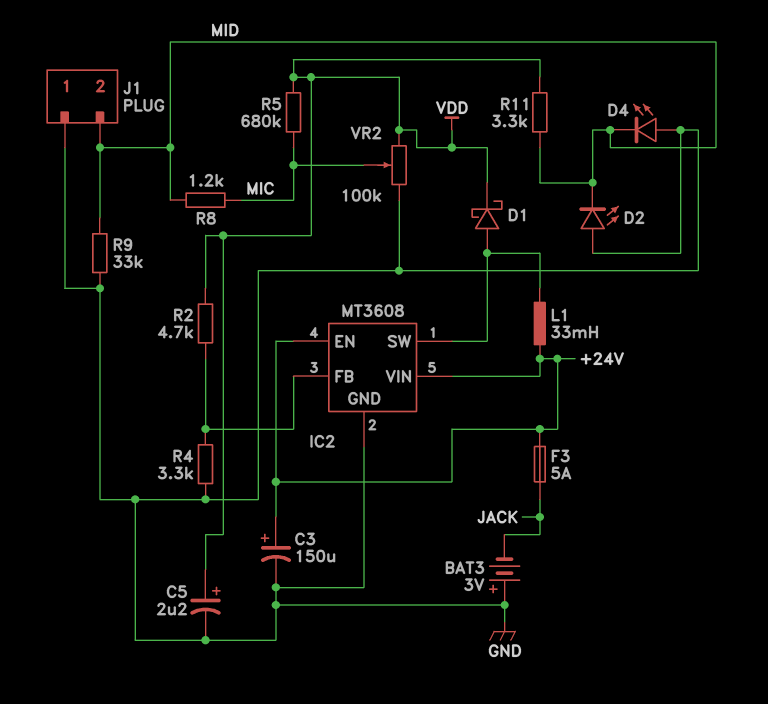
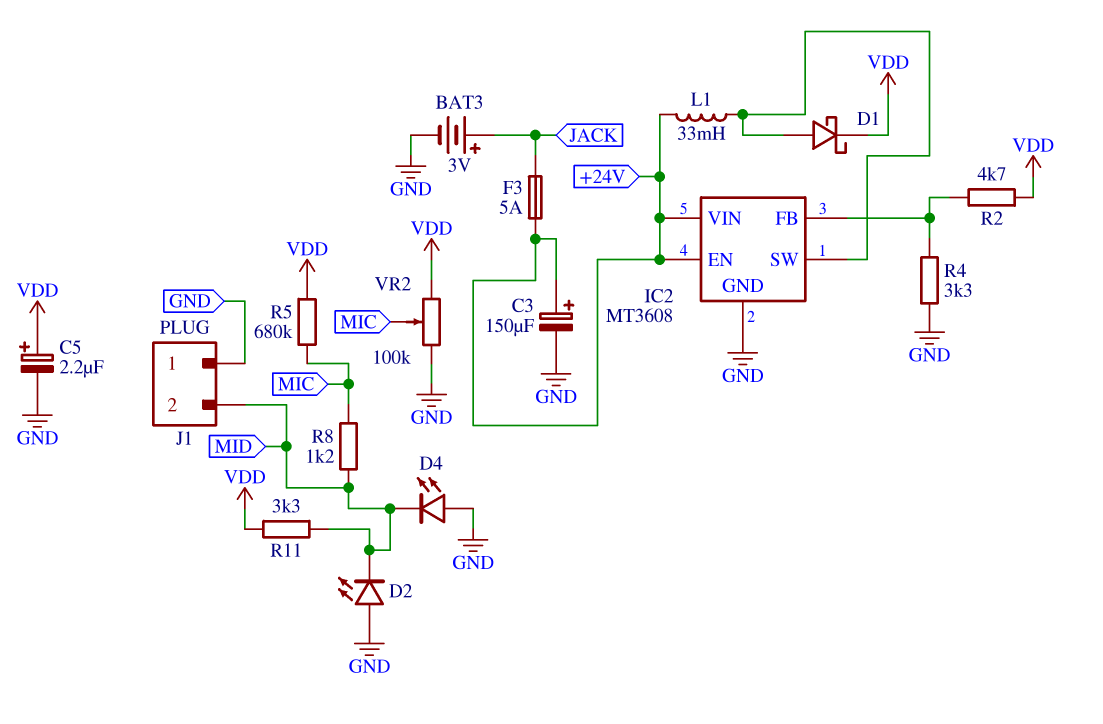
BAT3: 3V (plus GND, minus JACK) -> 3V (plus JACK, minus GND)
R9: 33k (GND, MID) -> none

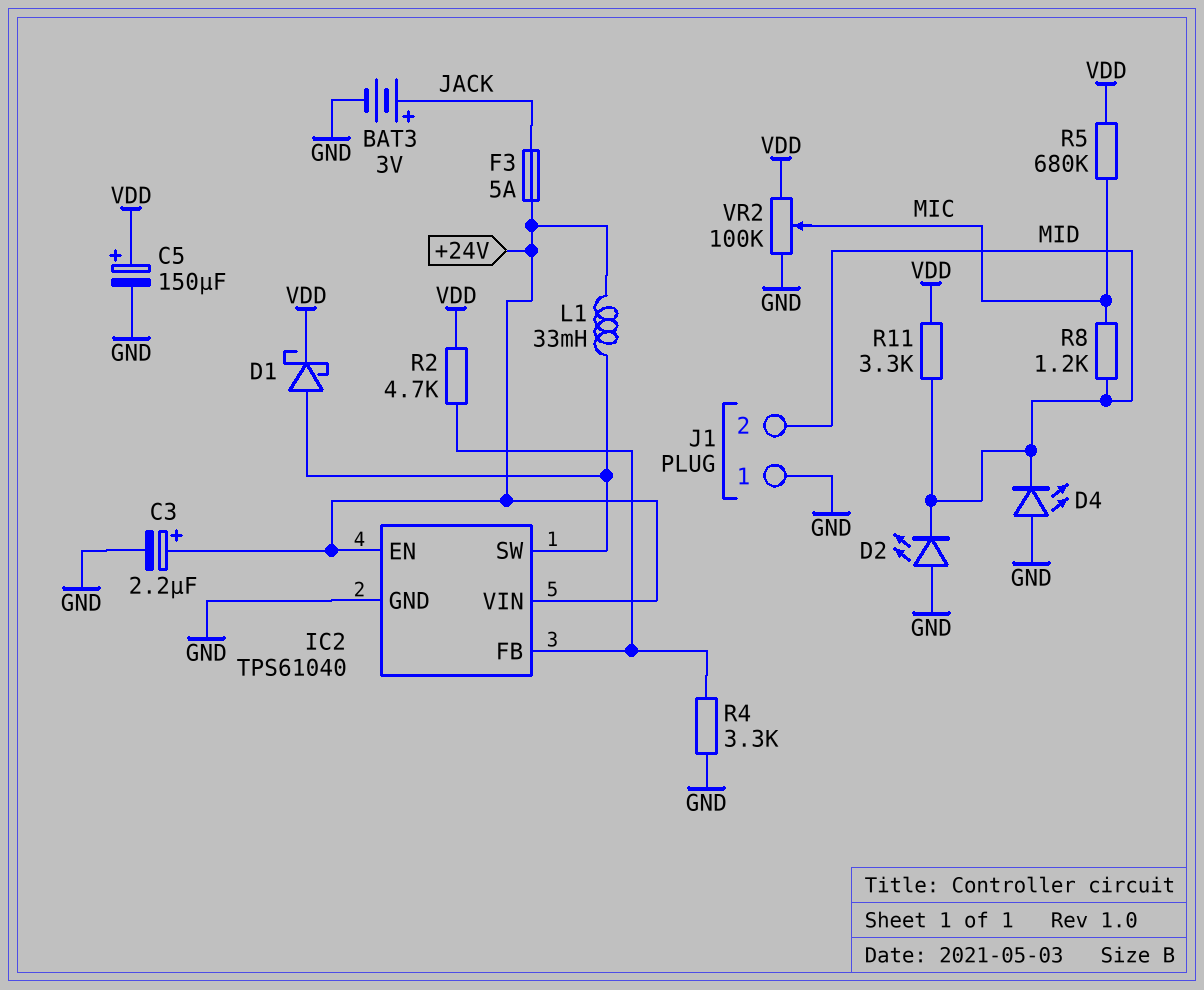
C3: 150uF (plus +24V, minus GND) -> 2.2uF (plus +24V, minus GND)
C5: 2.2uF (plus VDD, minus GND) -> 150uF (plus VDD, minus GND)
IC2: MT3608 -> TPS61040

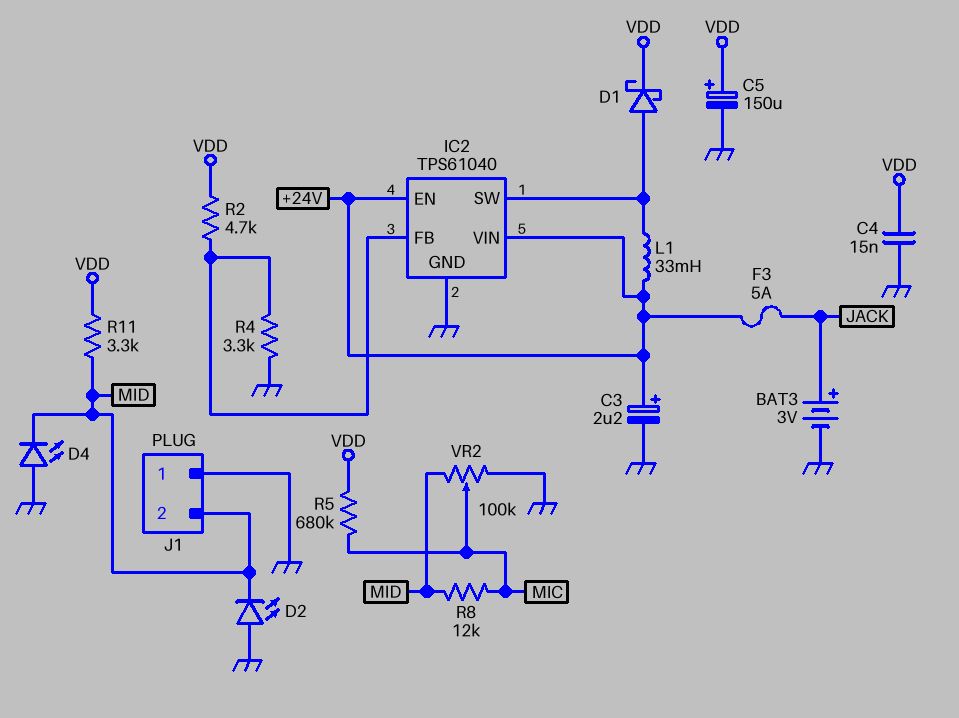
C4: none -> 15nF (GND, VDD)
R8: 1.2k (MIC, MID) -> 12k (MIC, MID)
VR2: 100k (GND, VDD, wiper MIC) -> 100k (GND, MID, wiper MIC)

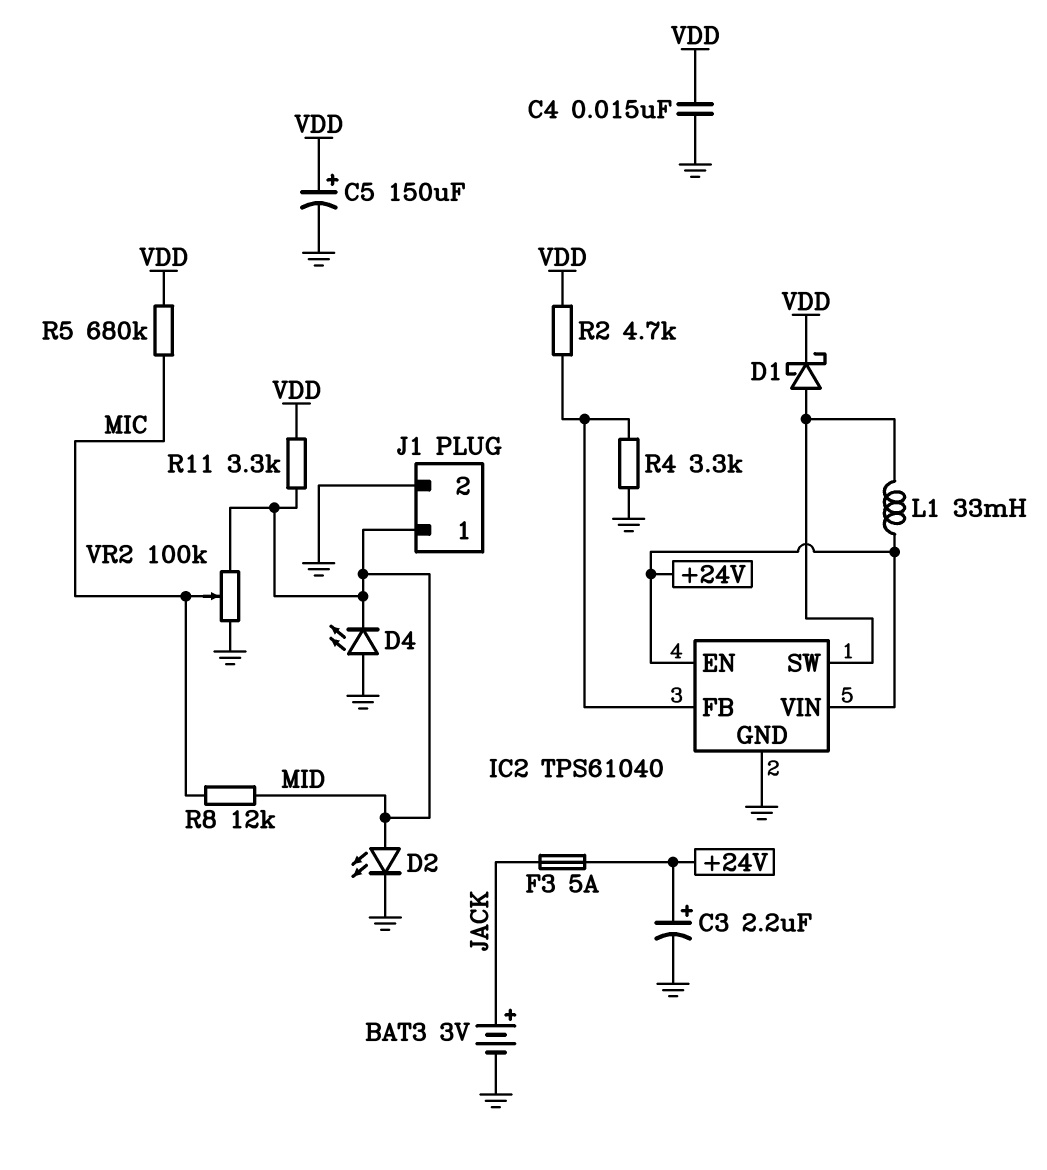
D2: LED (A GND, K MID) -> LED (A MID, K GND)
J1 pin 1: GND -> MID
J1 pin 2: MID -> GND

